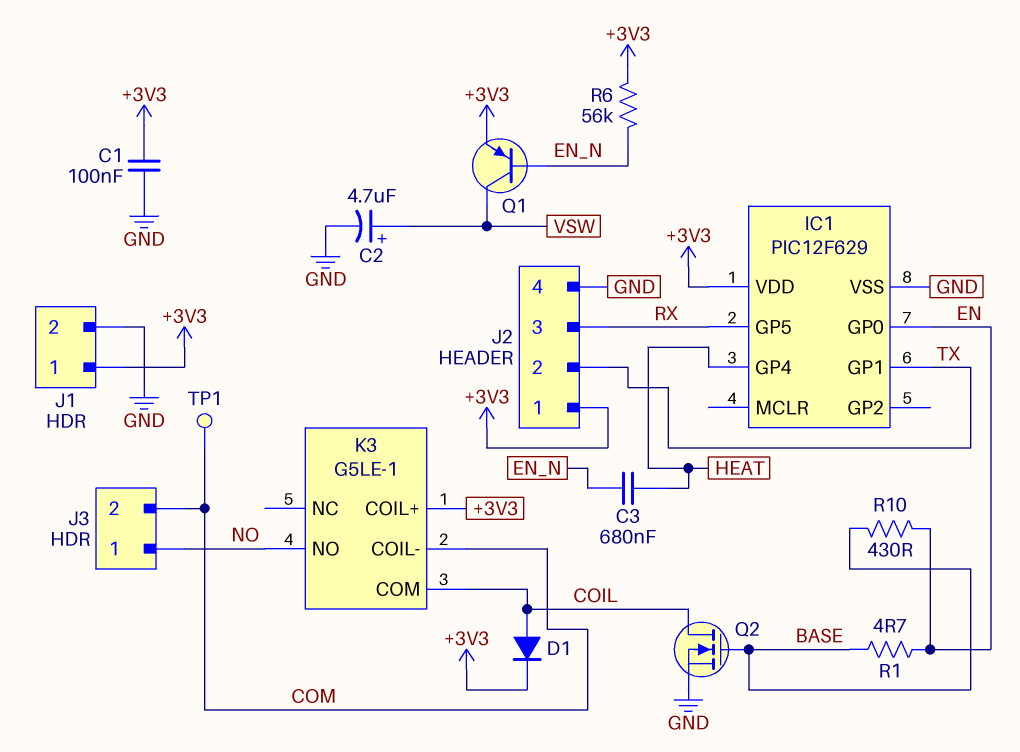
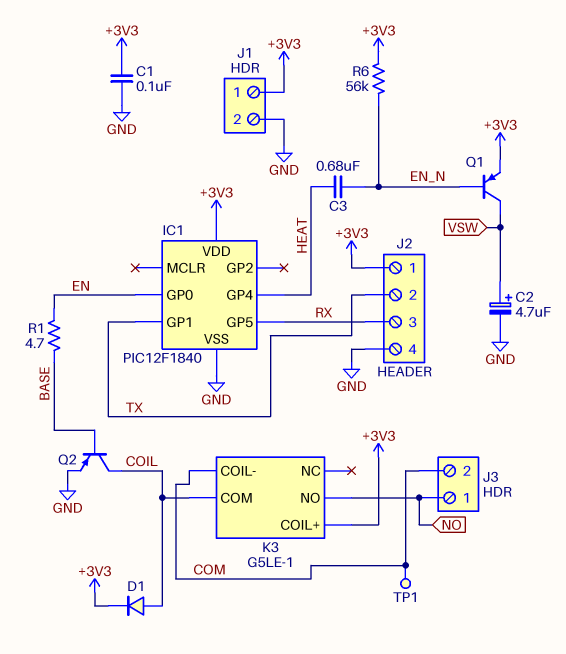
IC1: PIC12F629 -> PIC12F1840
Q2: NMOS (G BASE, D COIL, S GND) -> PNP (B BASE, C COIL, E GND)
R10: 430 (BASE, EN) -> none

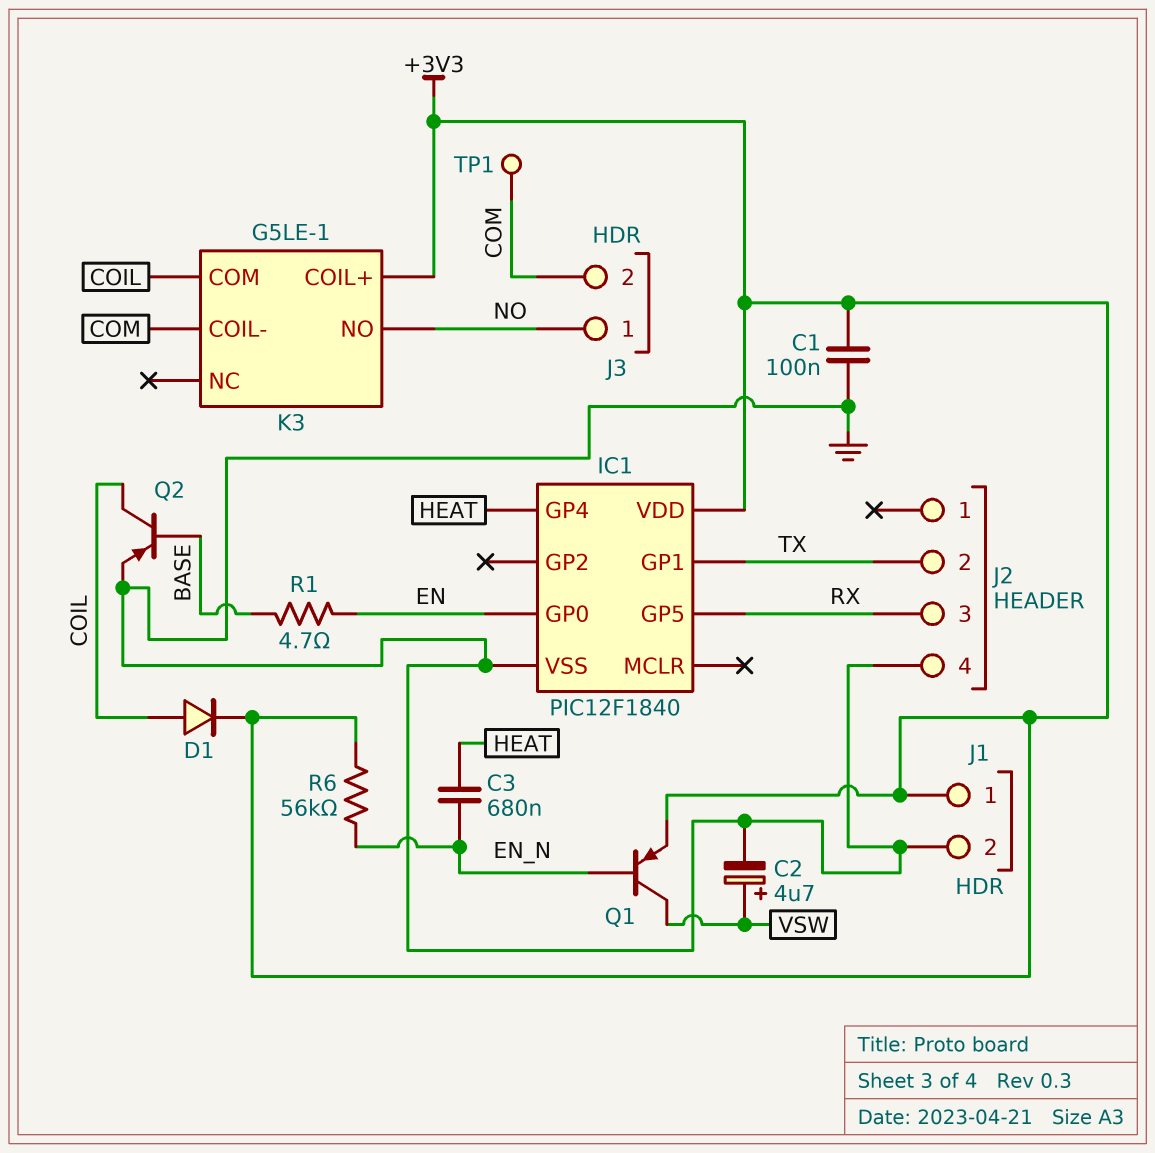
J2 pin 1: +3V3 -> none

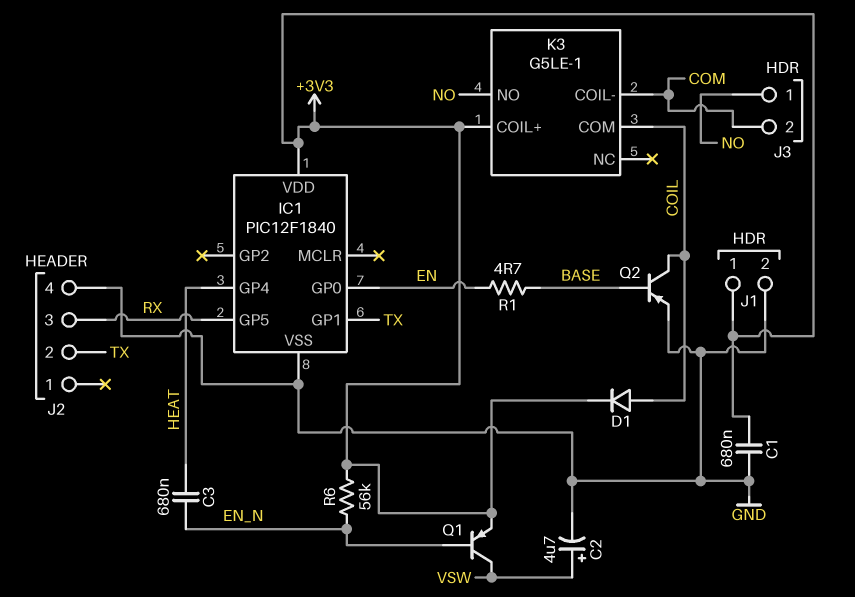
C1: 100nF (+3V3, GND) -> 680nF (+3V3, GND)
TP1: test point (COM) -> none

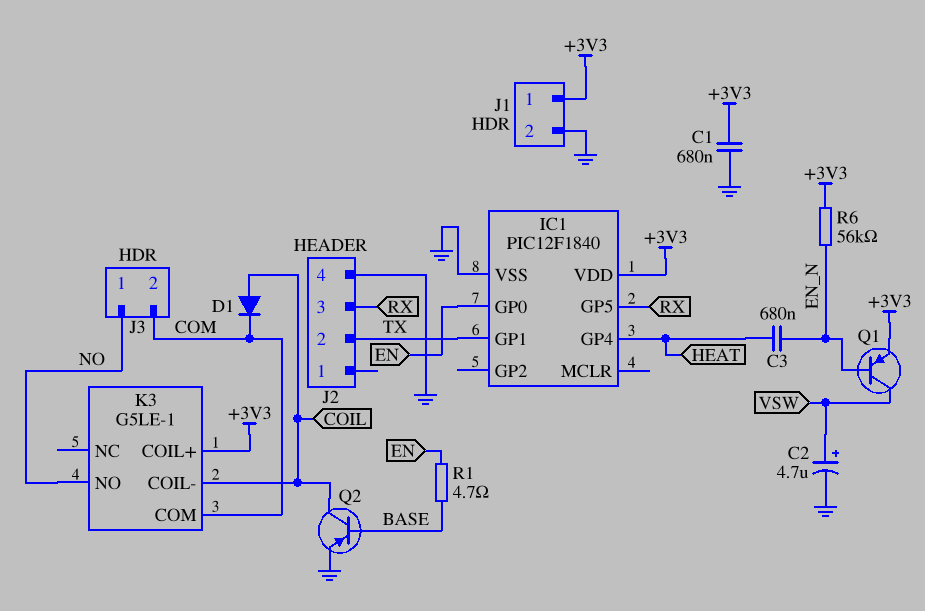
D1: diode (A COIL, K +3V3) -> diode (A COIL, K COM)
K3 pin COIL-: COM -> COIL
K3 pin COM: COIL -> COM

